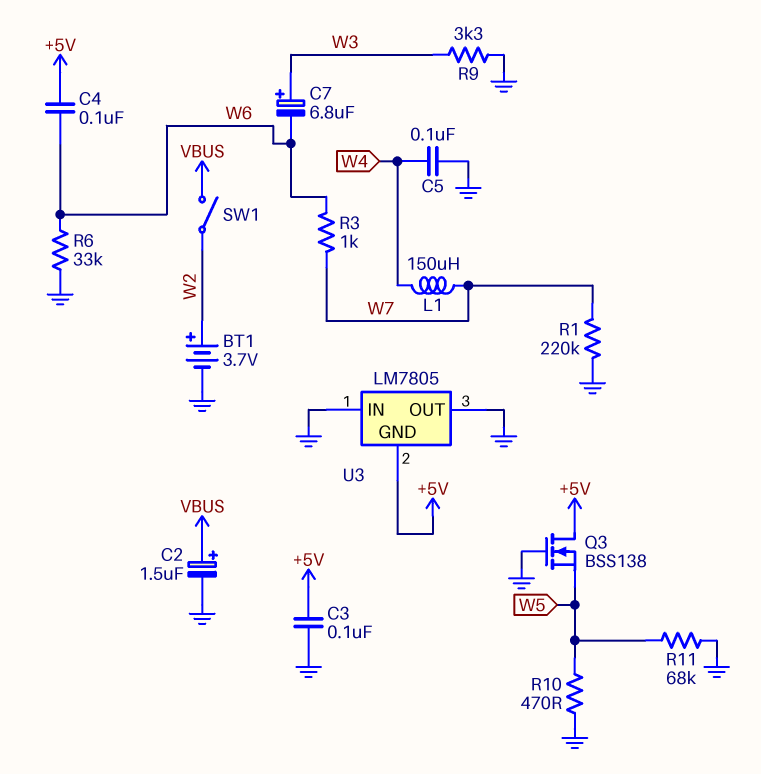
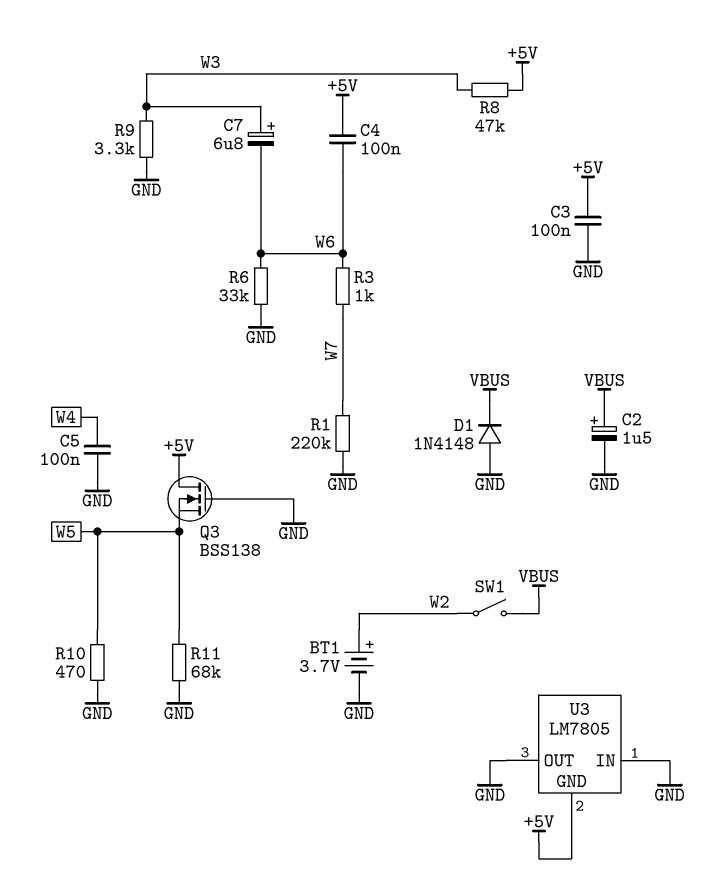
D1: none -> diode 1N4148 (A GND, K VBUS)
L1: 150uH (W4, W7) -> none
R8: none -> 47k (+5V, W3)

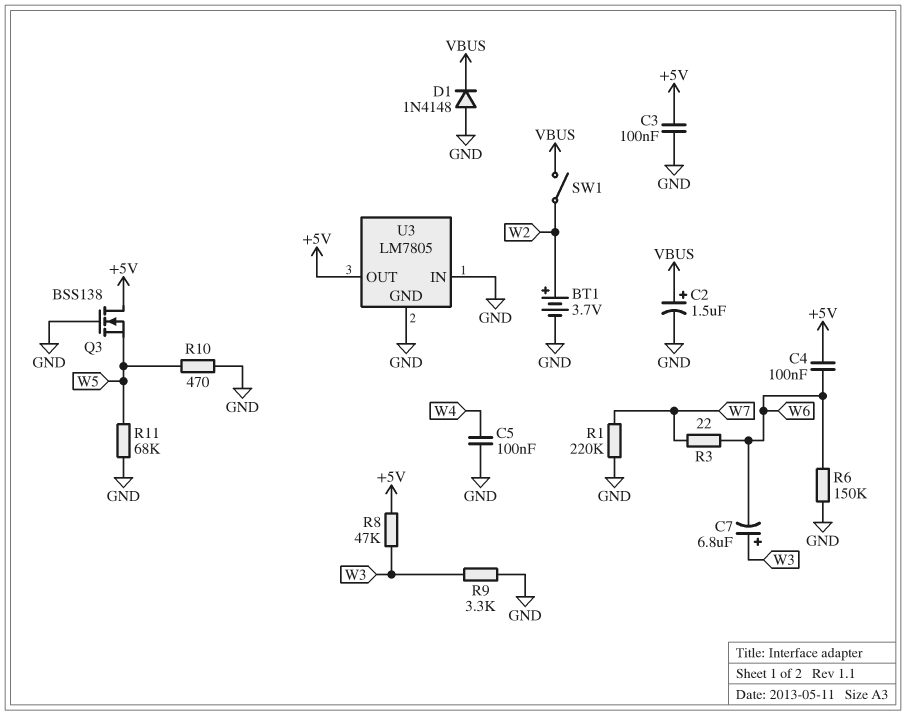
R3: 1k (W6, W7) -> 22 (W6, W7)
R6: 33k (GND, W6) -> 150k (GND, W6)
U3 pin GND: +5V -> GND
U3 pin OUT: GND -> +5V

